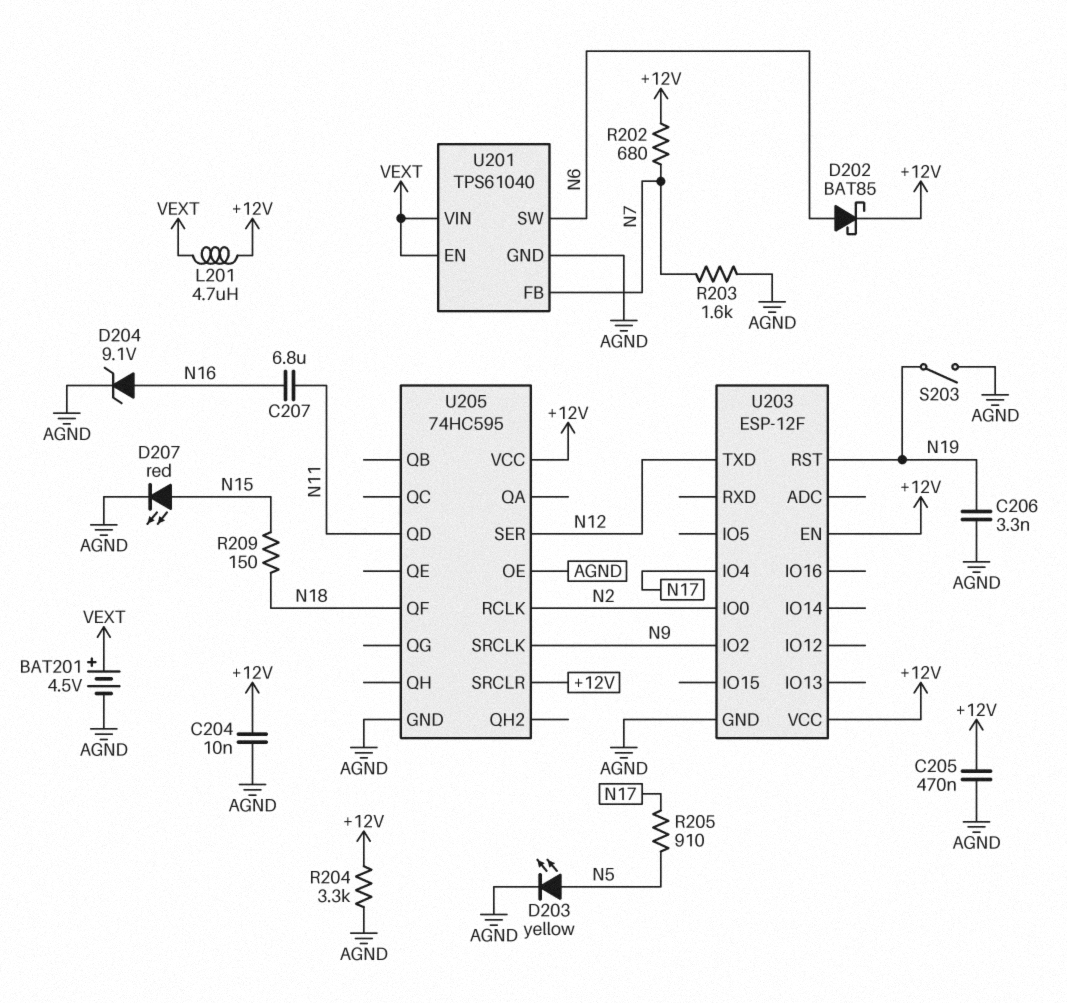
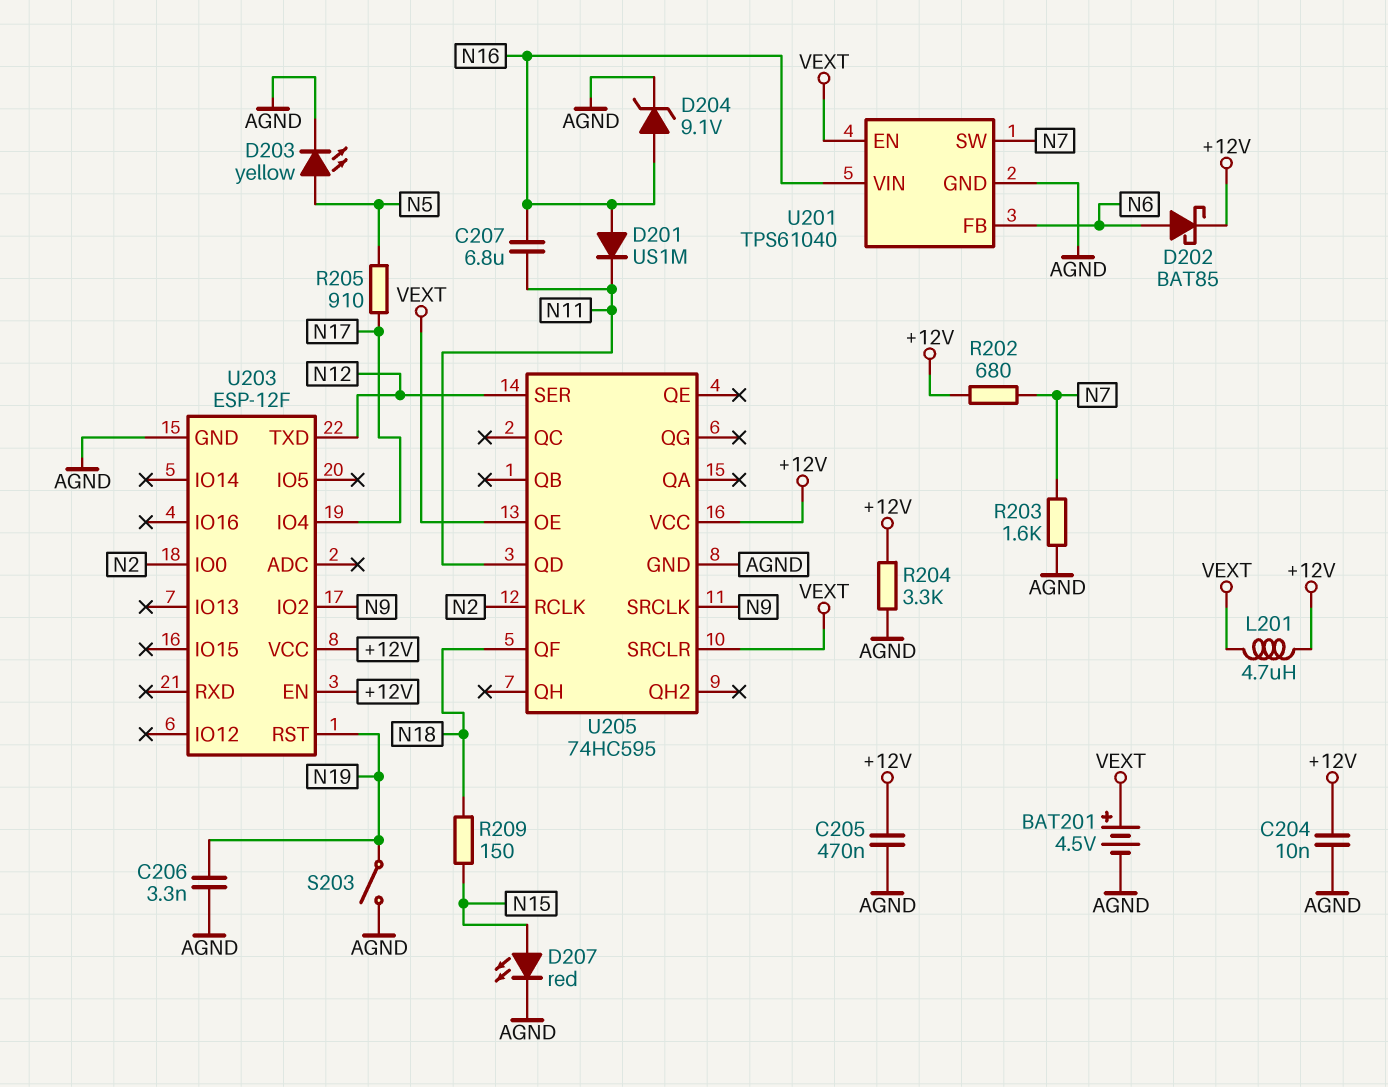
D201: none -> diode US1M (A N16, K N11)
U201 pin FB: N7 -> N6
U201 pin SW: N6 -> N7
U201 pin VIN: VEXT -> N16
U205 pin OE: AGND -> VEXT
U205 pin SRCLR: +12V -> VEXT

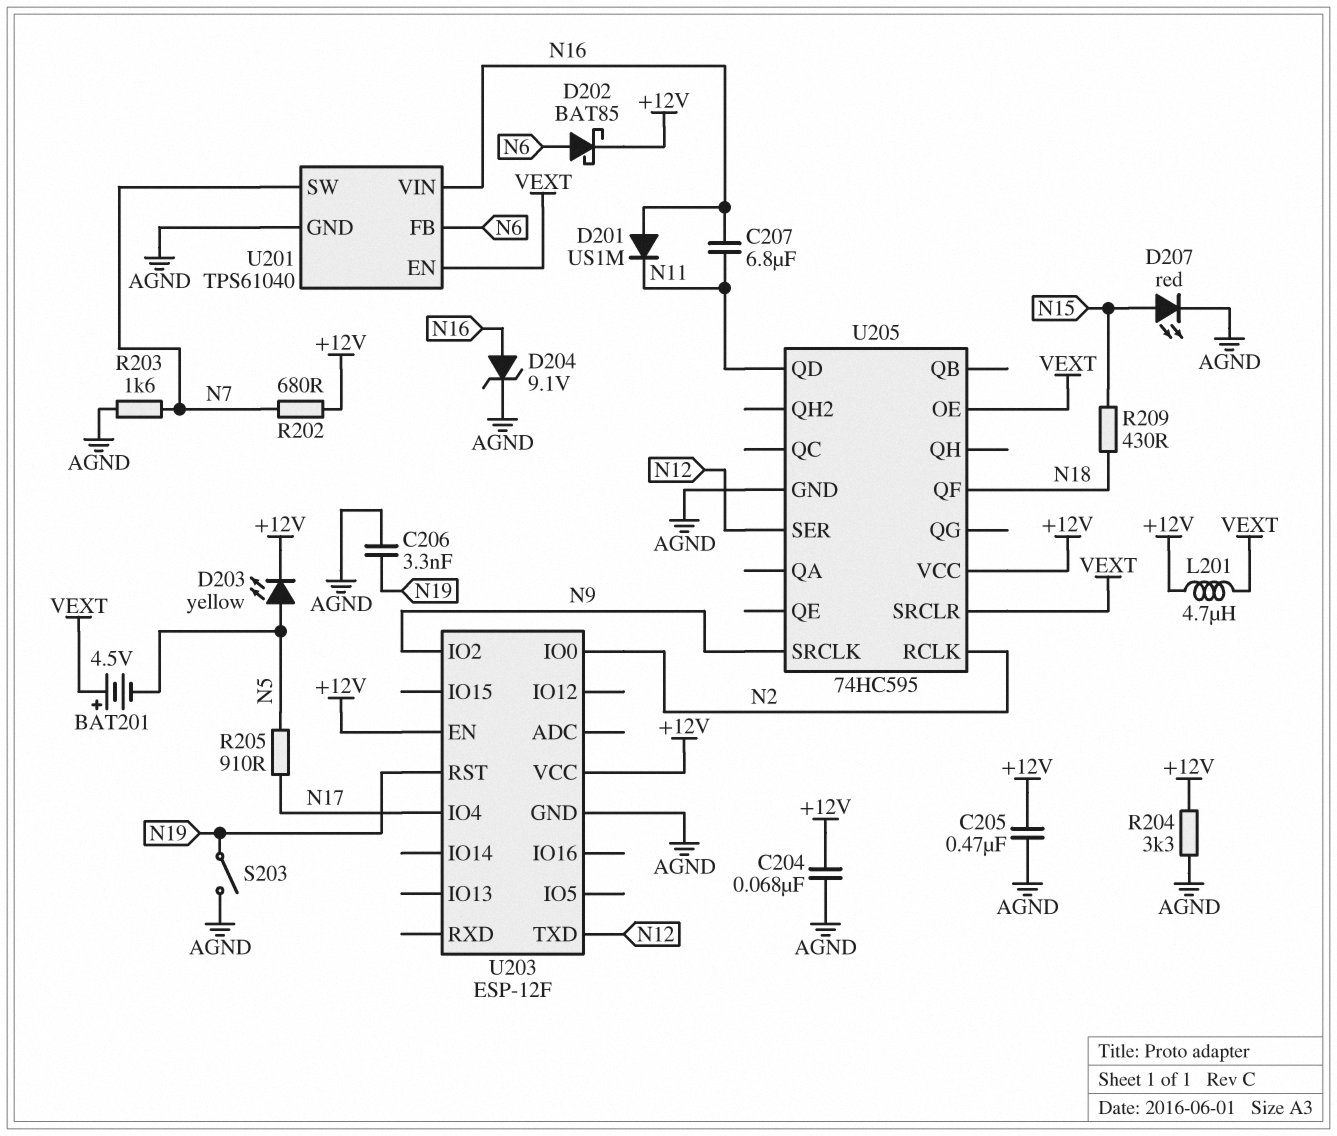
BAT201: 4.5V (plus VEXT, minus AGND) -> 4.5V (plus VEXT, minus N5)
C204: 10nF (+12V, AGND) -> 68nF (+12V, AGND)
D203: LED yellow (A N5, K AGND) -> LED yellow (A N5, K +12V)
R209: 150 (N15, N18) -> 430 (N15, N18)

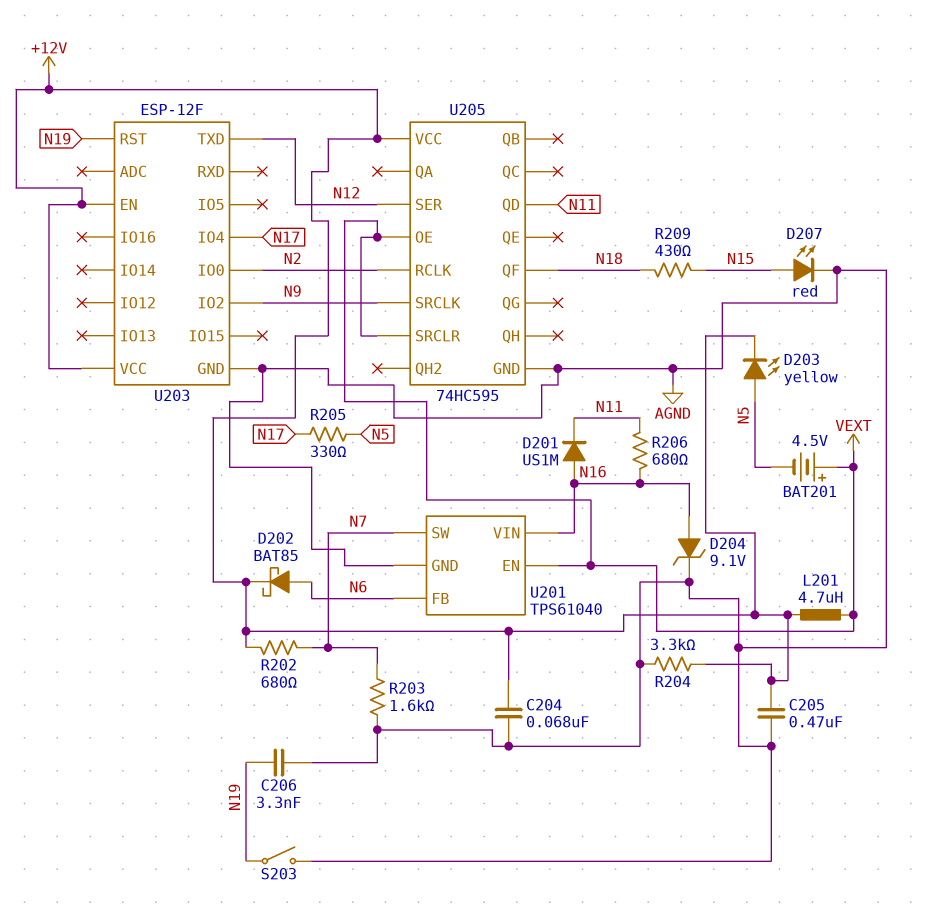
C207: 6.8uF (N11, N16) -> none
R205: 910 (N5, N17) -> 330 (N5, N17)
R206: none -> 680 (N11, N16)

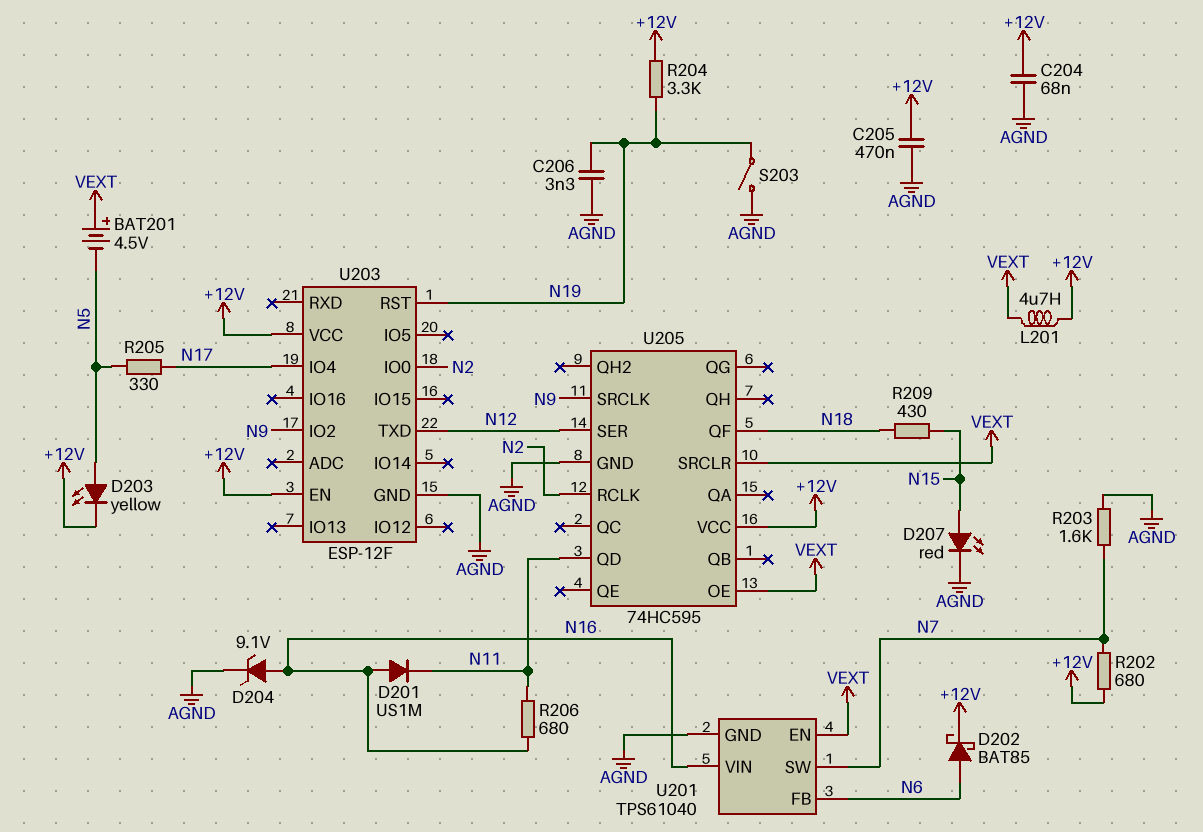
R204: 3.3k (+12V, AGND) -> 3.3k (+12V, N19)

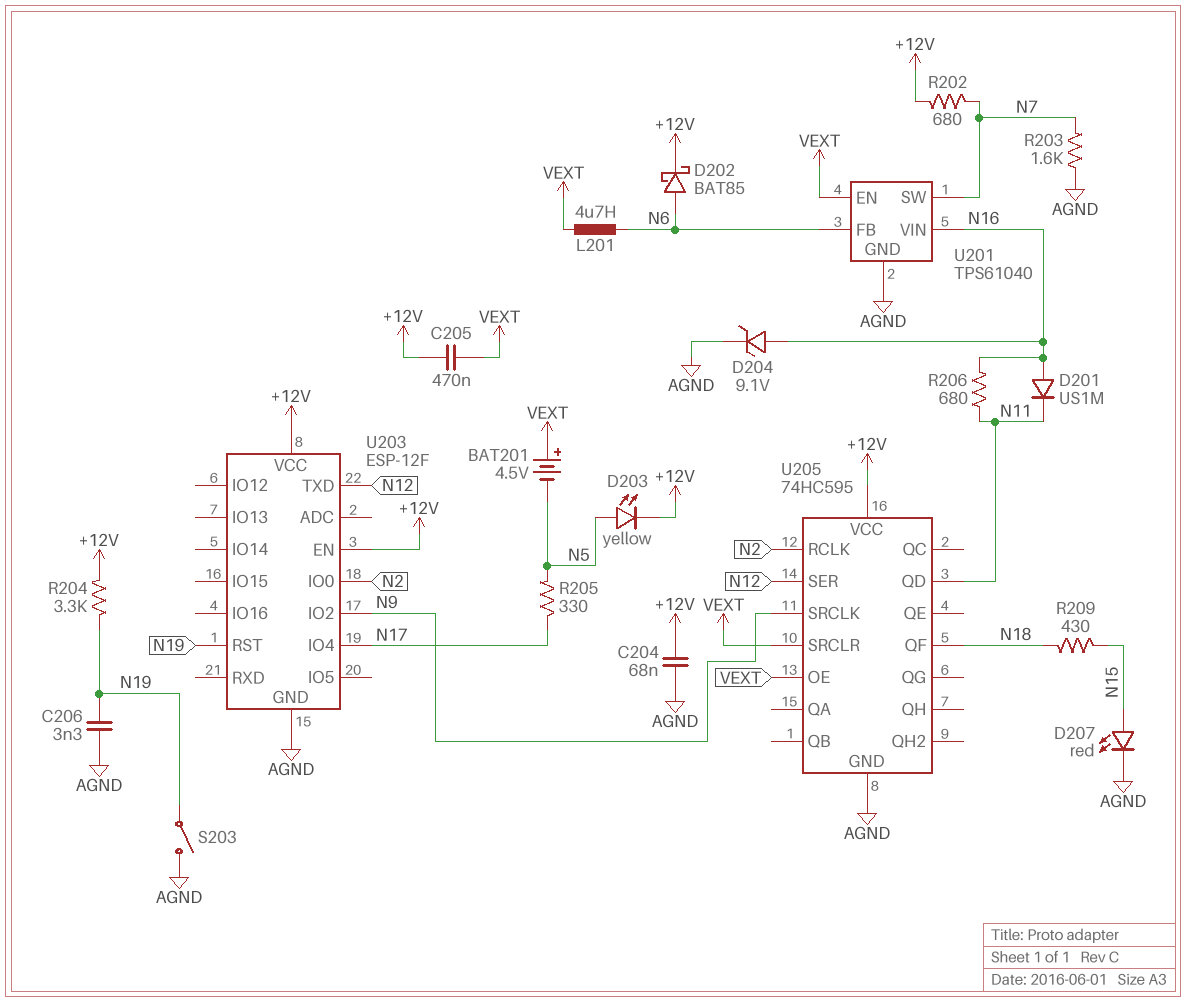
C205: 470nF (+12V, AGND) -> 470nF (+12V, VEXT)
L201: 4.7uH (+12V, VEXT) -> 4.7uH (N6, VEXT)

